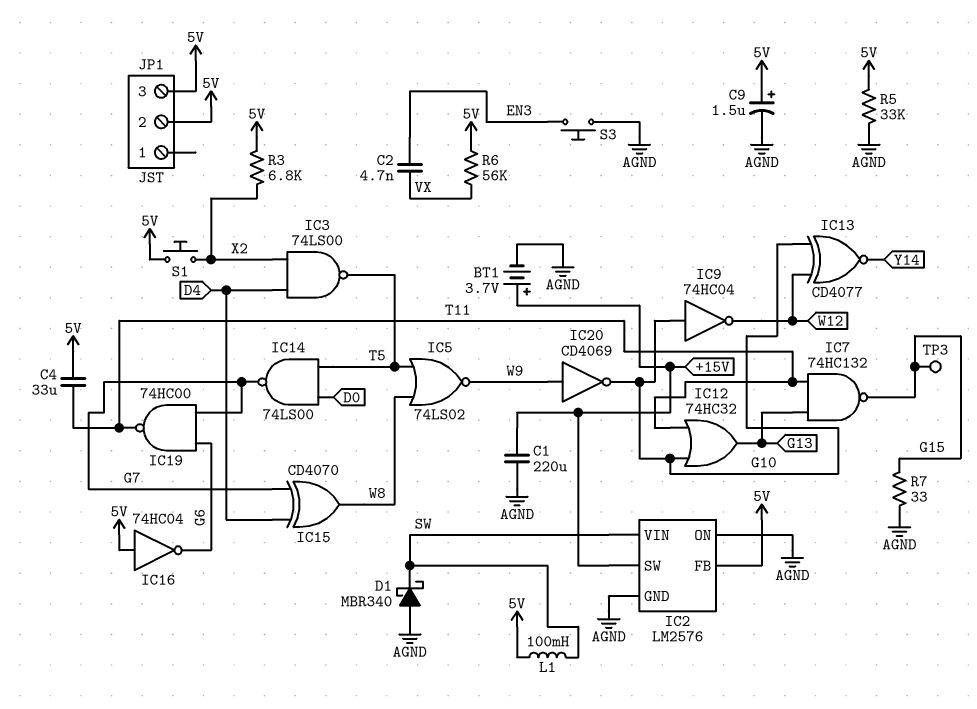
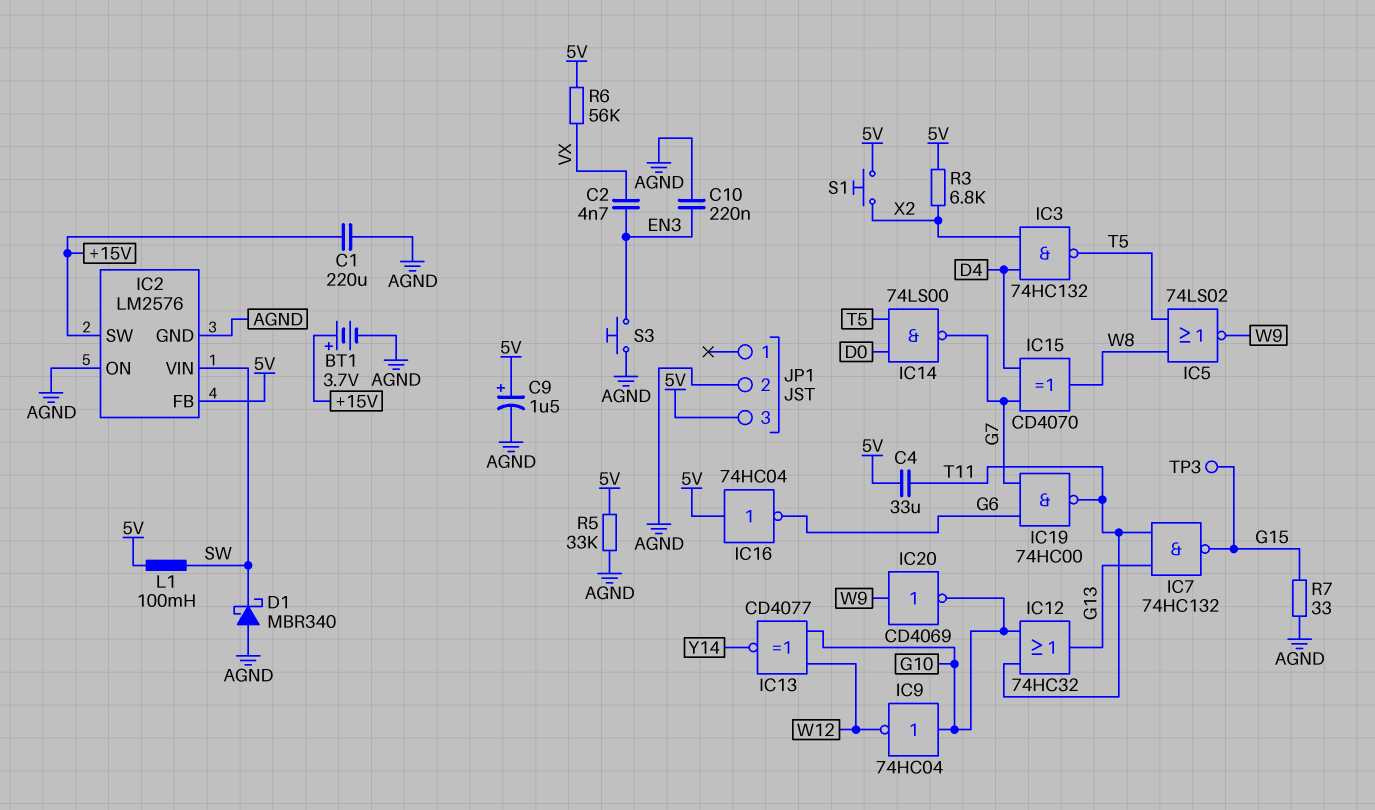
C10: none -> 220nF (AGND, EN3)
IC3: NAND 74LS00 (in D4, in X2, out T5) -> NAND 74HC132 (in D4, in X2, out T5)
JP1 pin 2: 5V -> AGND

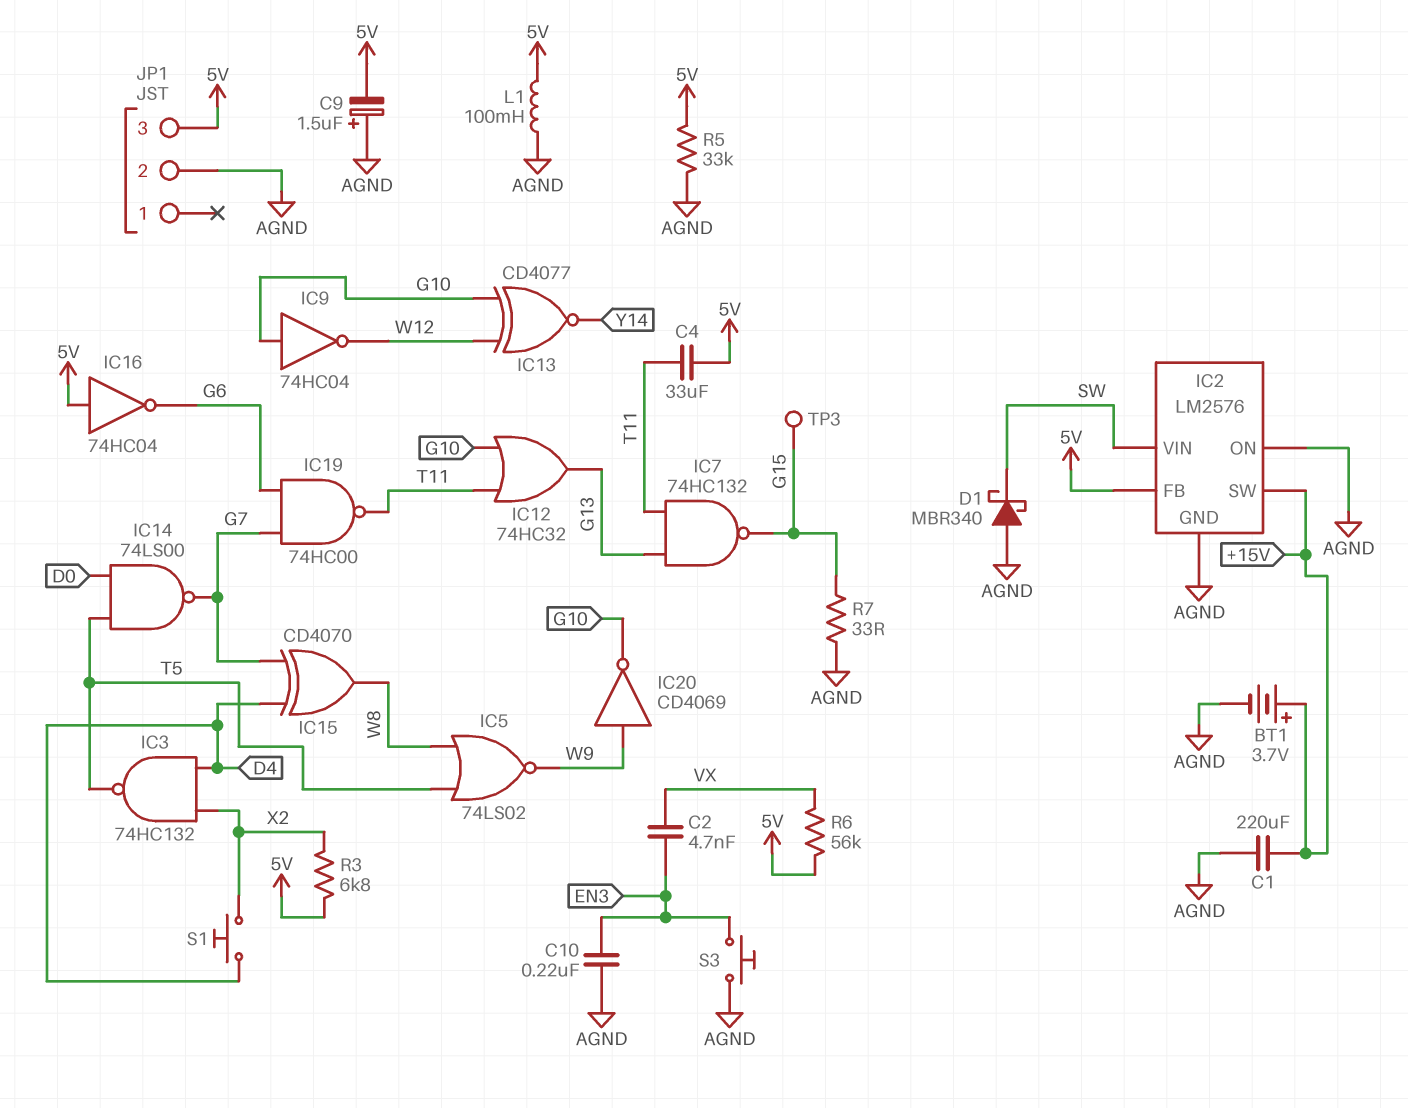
C9: 1.5uF (plus 5V, minus AGND) -> 1.5uF (plus AGND, minus 5V)
L1: 100mH (5V, SW) -> 100mH (5V, AGND)
S1: button (5V, X2) -> button (D4, X2)

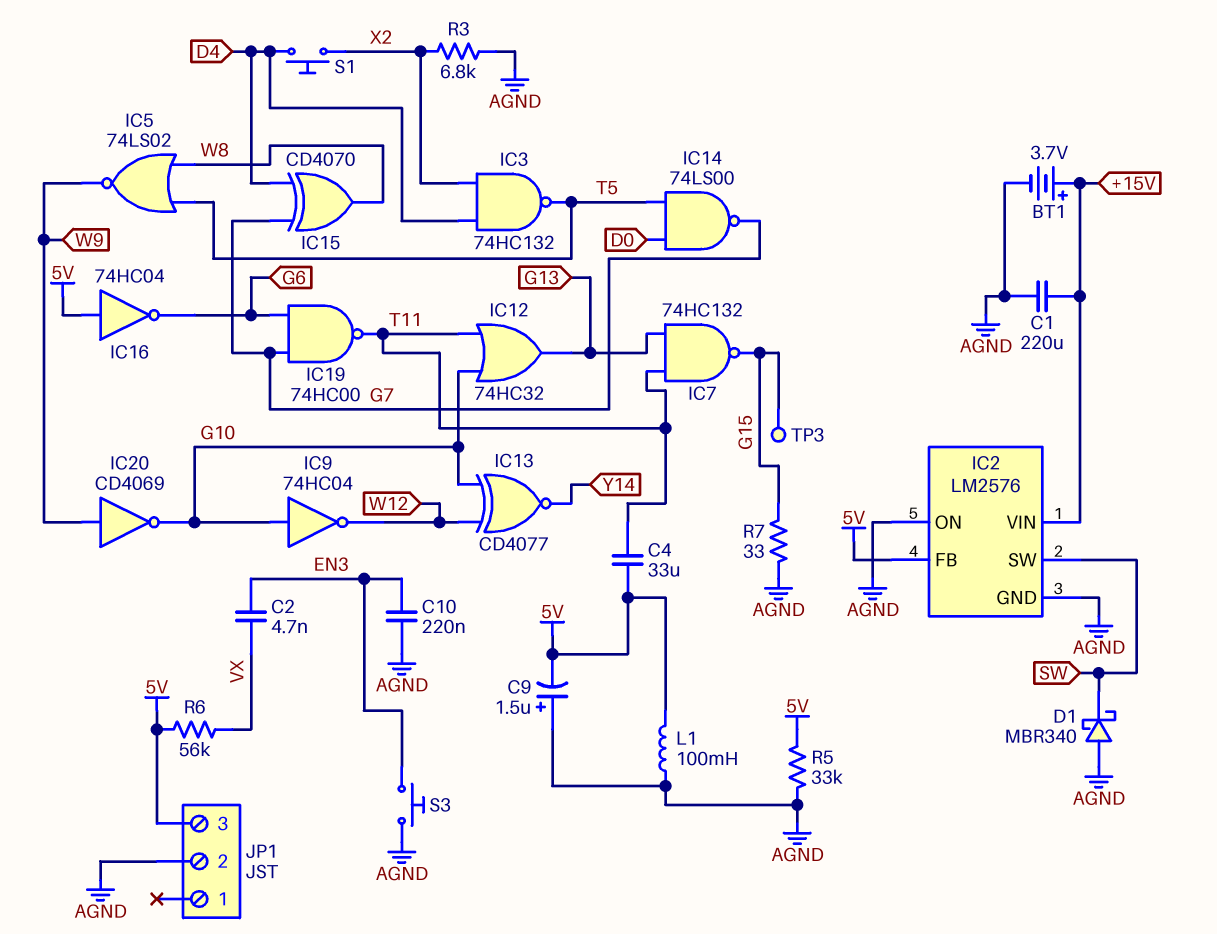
IC2 pin SW: +15V -> SW
IC2 pin VIN: SW -> +15V
R3: 6.8k (5V, X2) -> 6.8k (AGND, X2)

